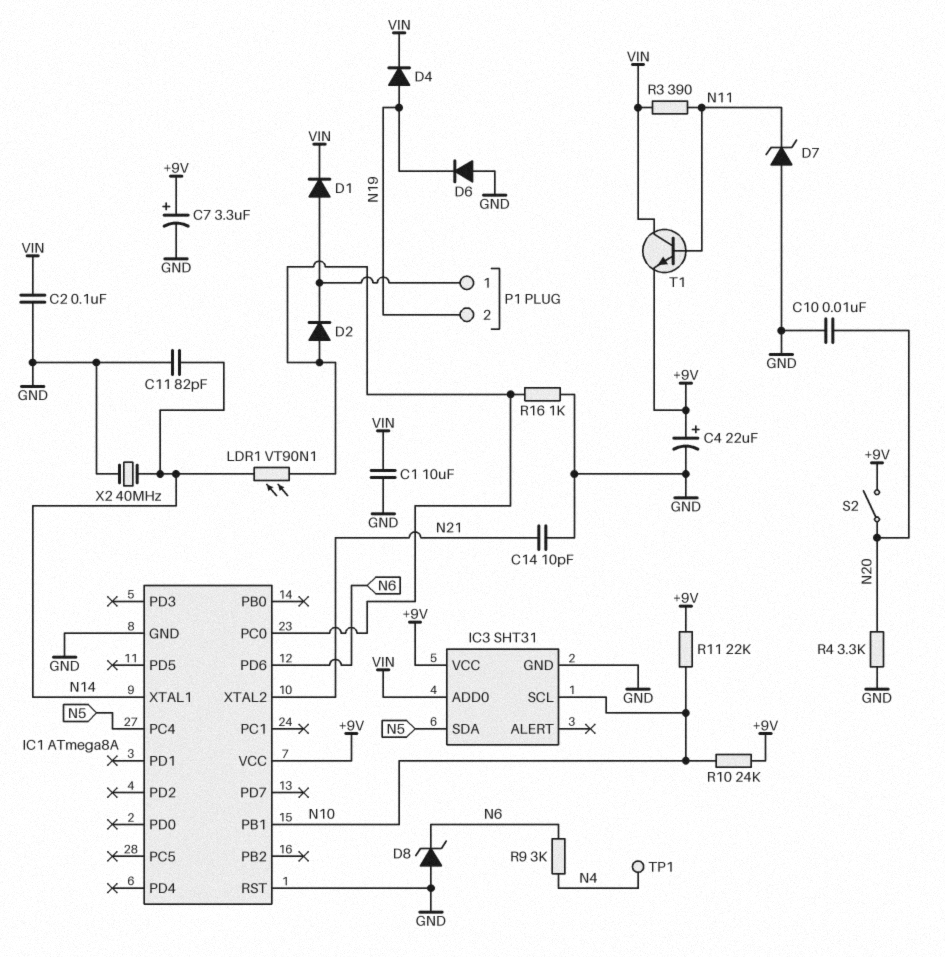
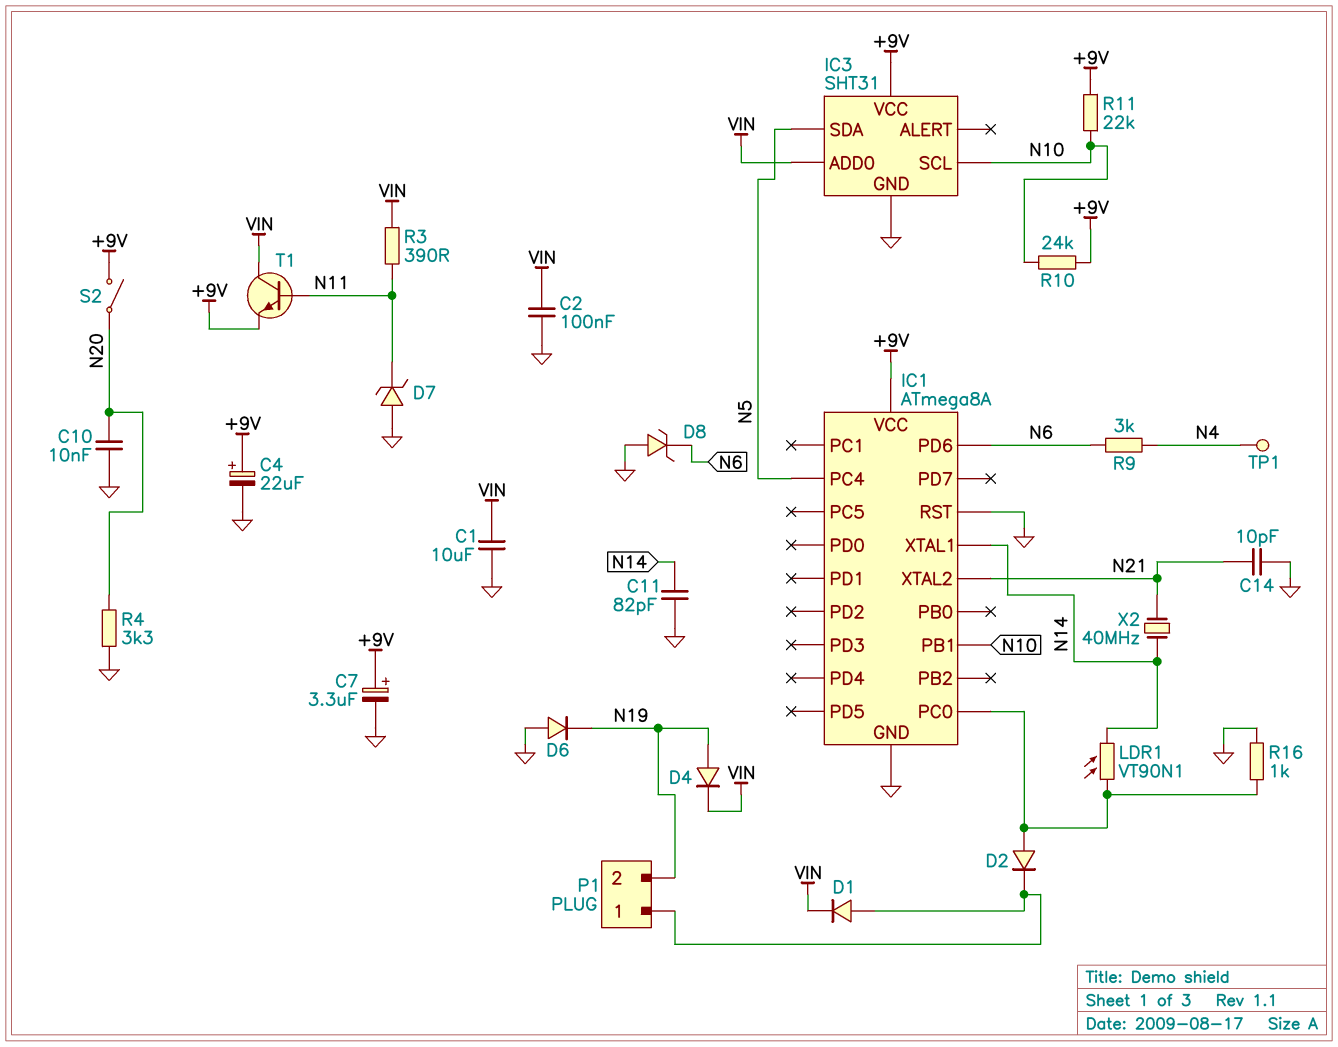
X2: 40MHz (GND, N14) -> 40MHz (N14, N21)

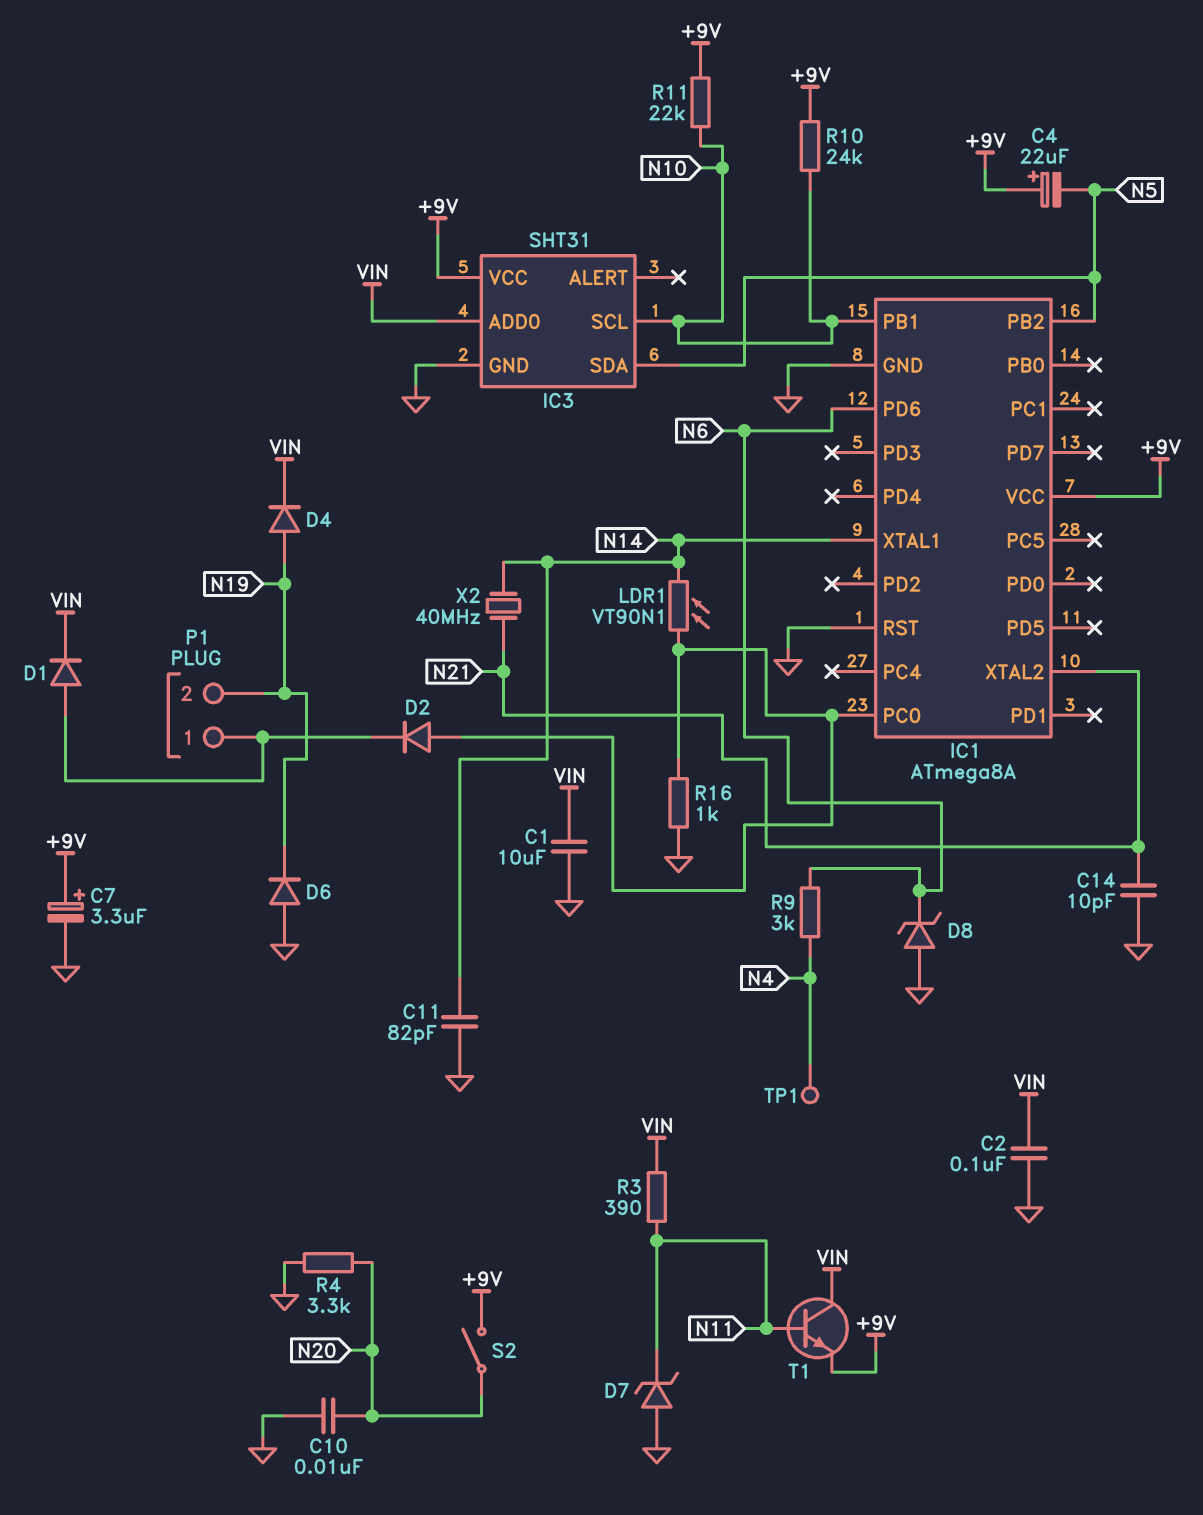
C4: 22uF (plus +9V, minus GND) -> 22uF (plus +9V, minus N5)
IC1 pin PB2: none -> N5
IC1 pin PC4: N5 -> none

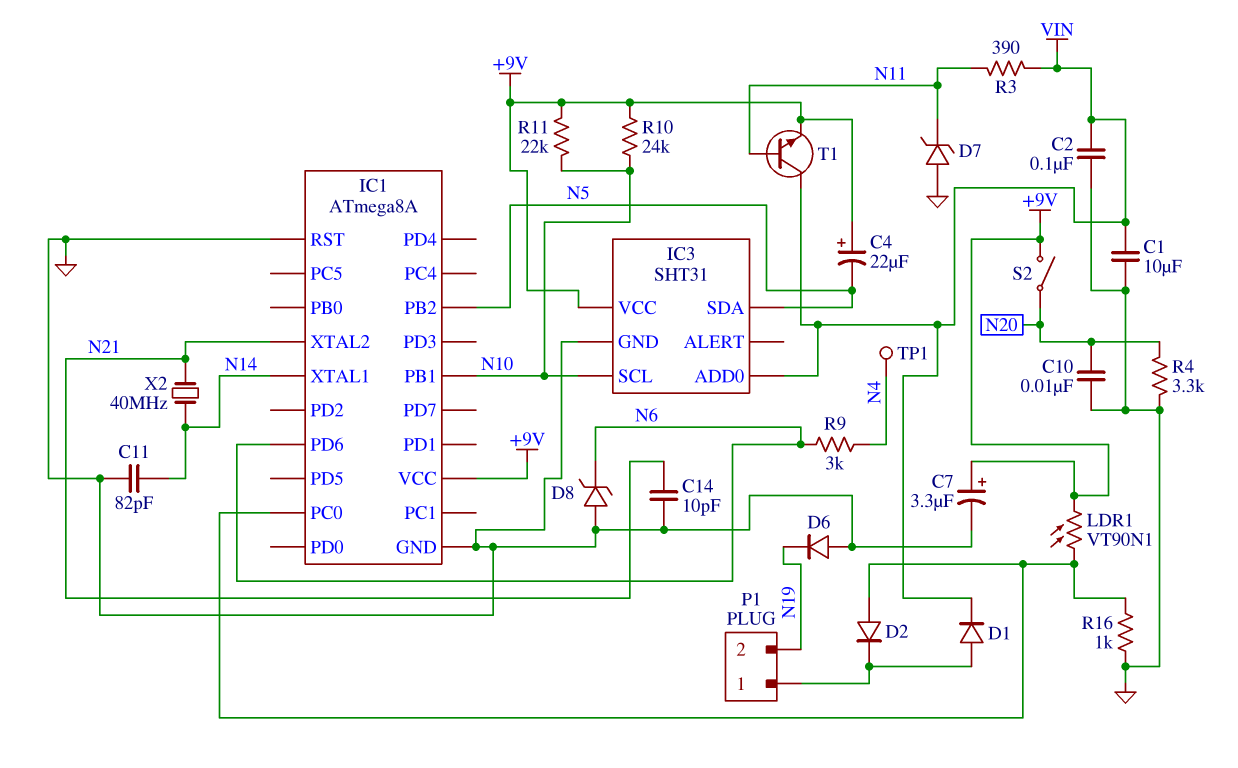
D4: diode (A N19, K VIN) -> none
LDR1: VT90N1 (IC1/PC0, N14) -> VT90N1 (+9V, IC1/PC0)

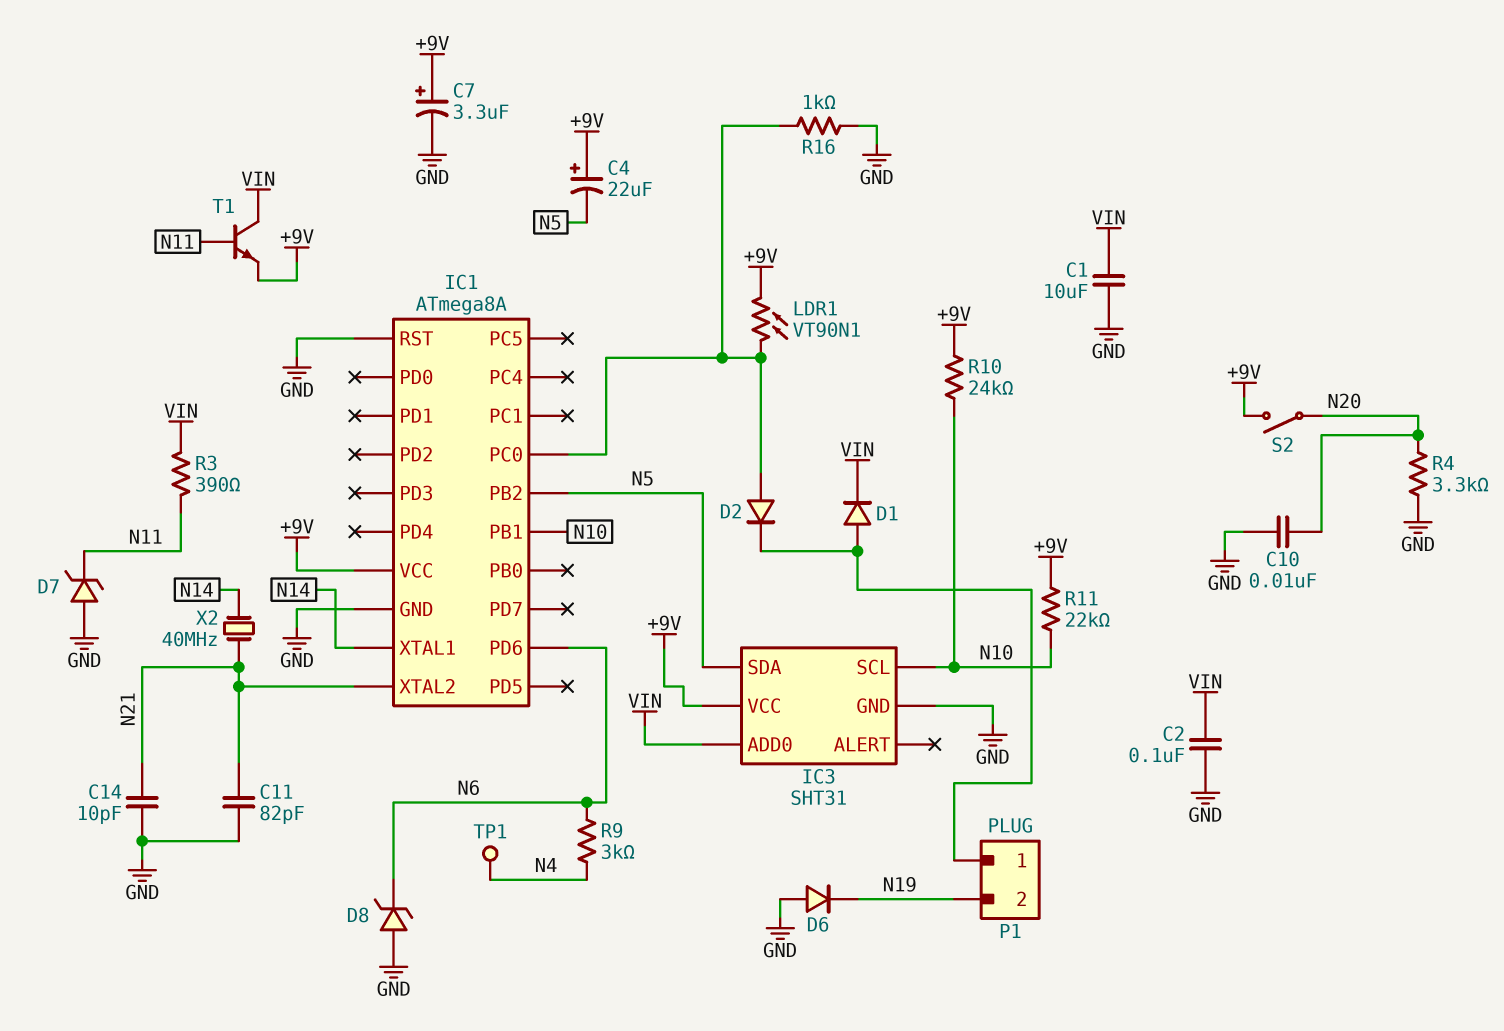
C11: 82pF (GND, N14) -> 82pF (GND, N21)

